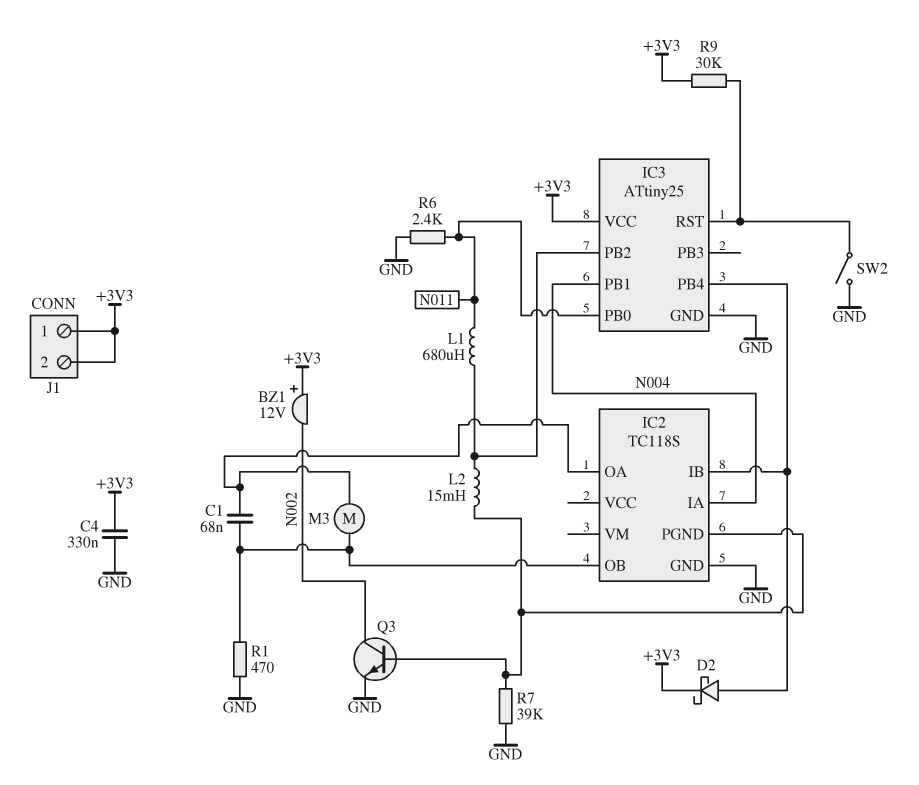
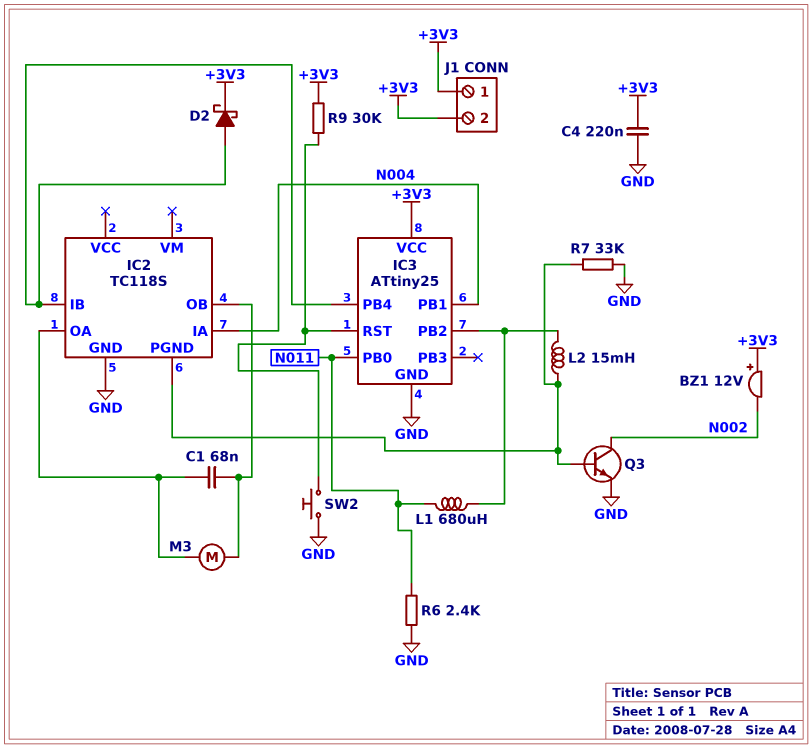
C4: 330nF (+3V3, GND) -> 220nF (+3V3, GND)
R1: 470 (GND, IC2/OB) -> none
R7: 39k (GND, IC2/PGND) -> 33k (GND, IC2/PGND)
SW2: switch (GND, IC3/RST) -> button (GND, IC3/RST)

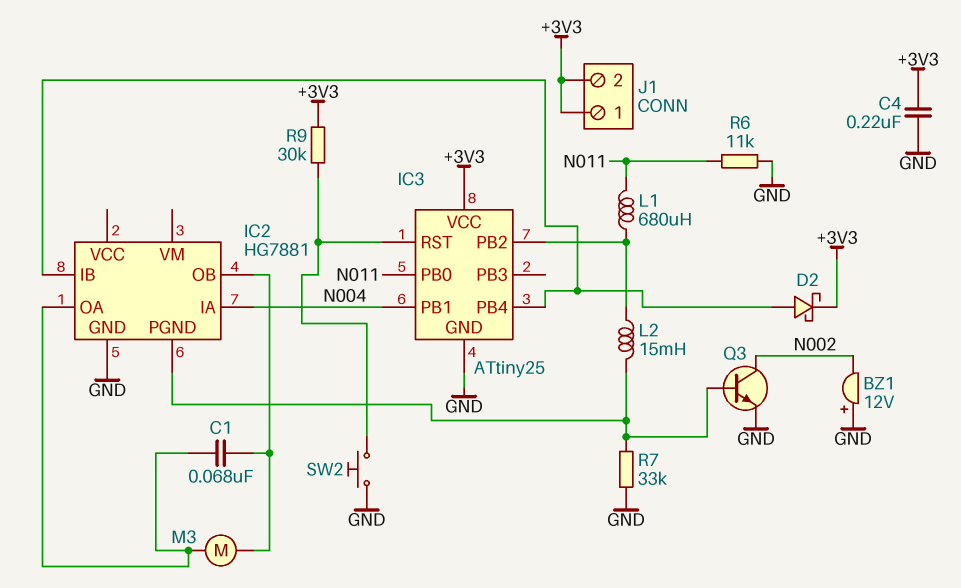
BZ1: buzzer 12V (plus +3V3, minus N002) -> buzzer 12V (plus GND, minus N002)
IC2: TC118S -> HG7881
R6: 2.4k (GND, N011) -> 11k (GND, N011)

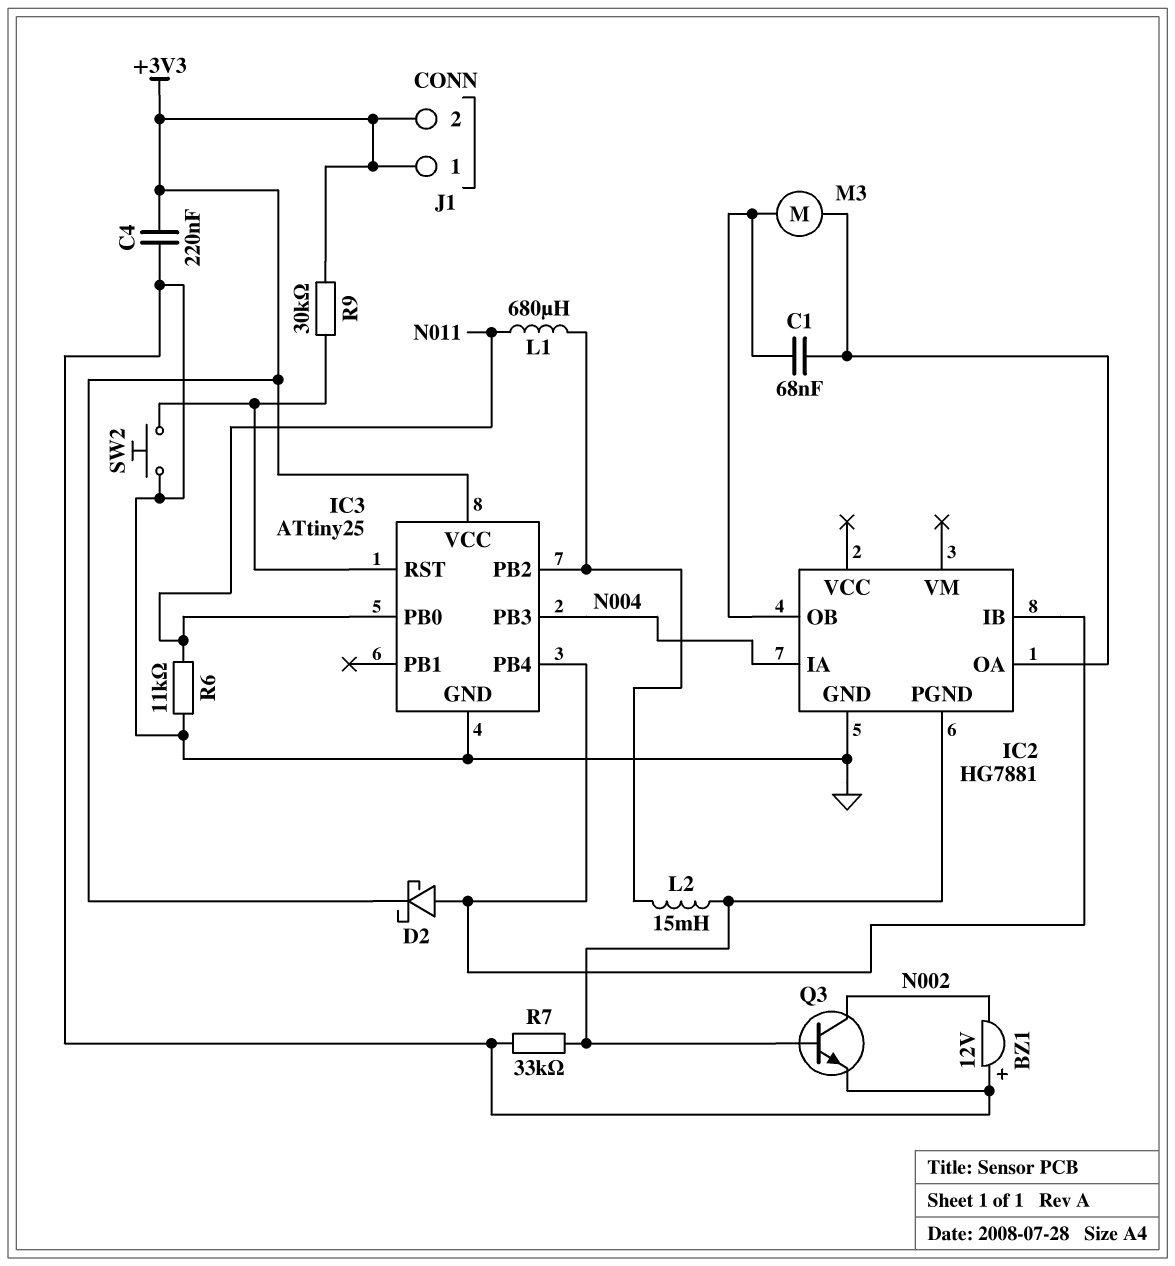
IC3 pin PB1: N004 -> none
IC3 pin PB3: none -> N004

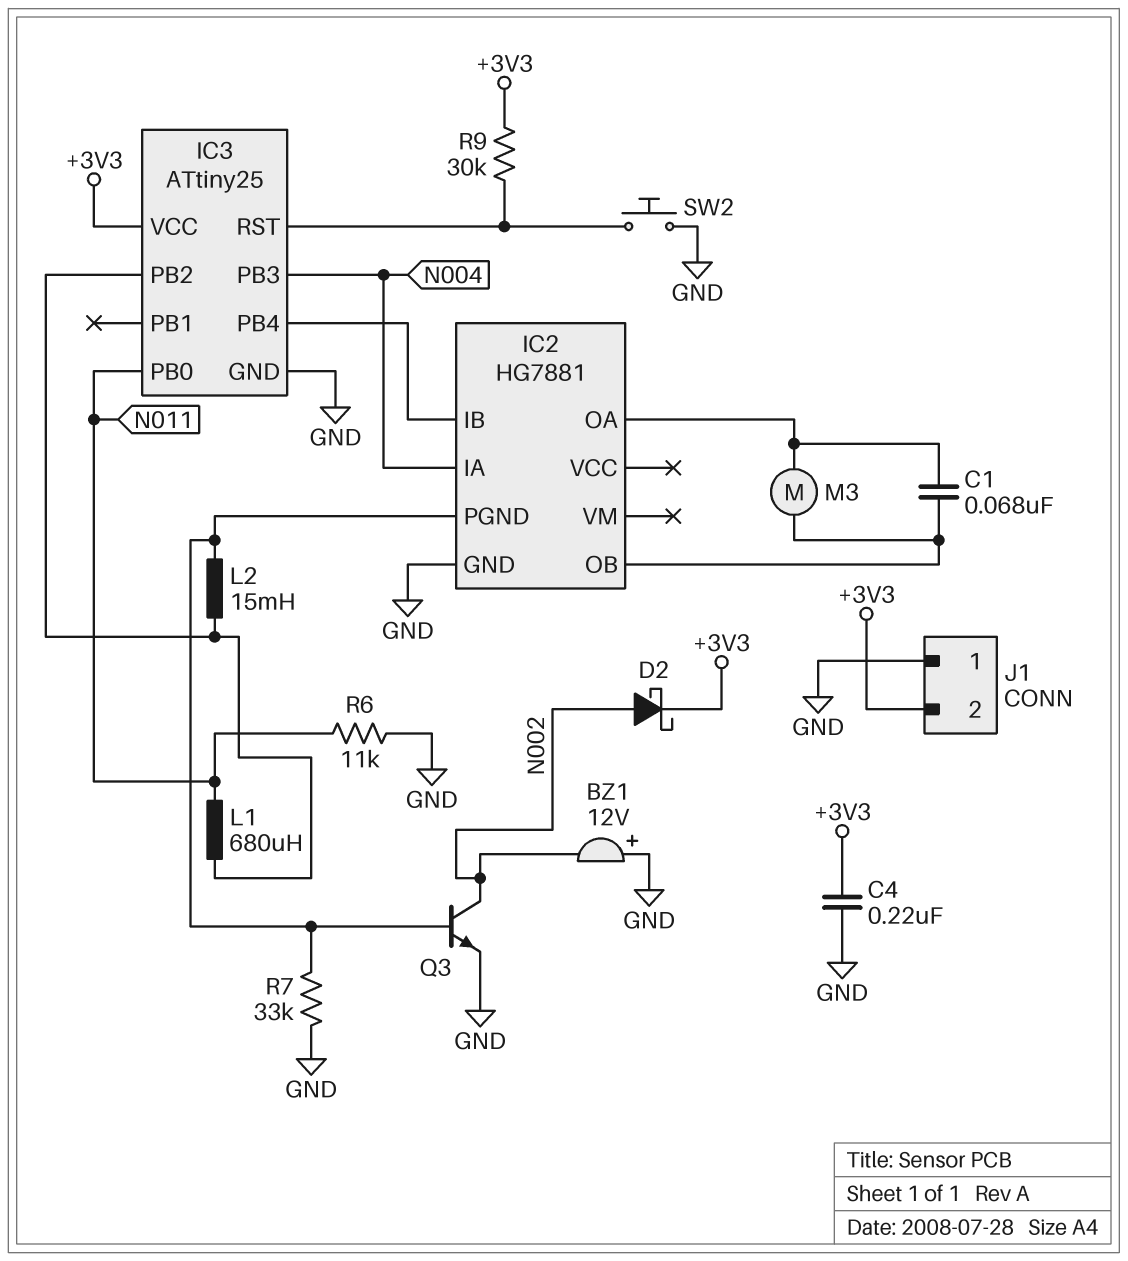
D2: schottky (A IC2/IB, K +3V3) -> schottky (A N002, K +3V3)
J1 pin 1: +3V3 -> GND

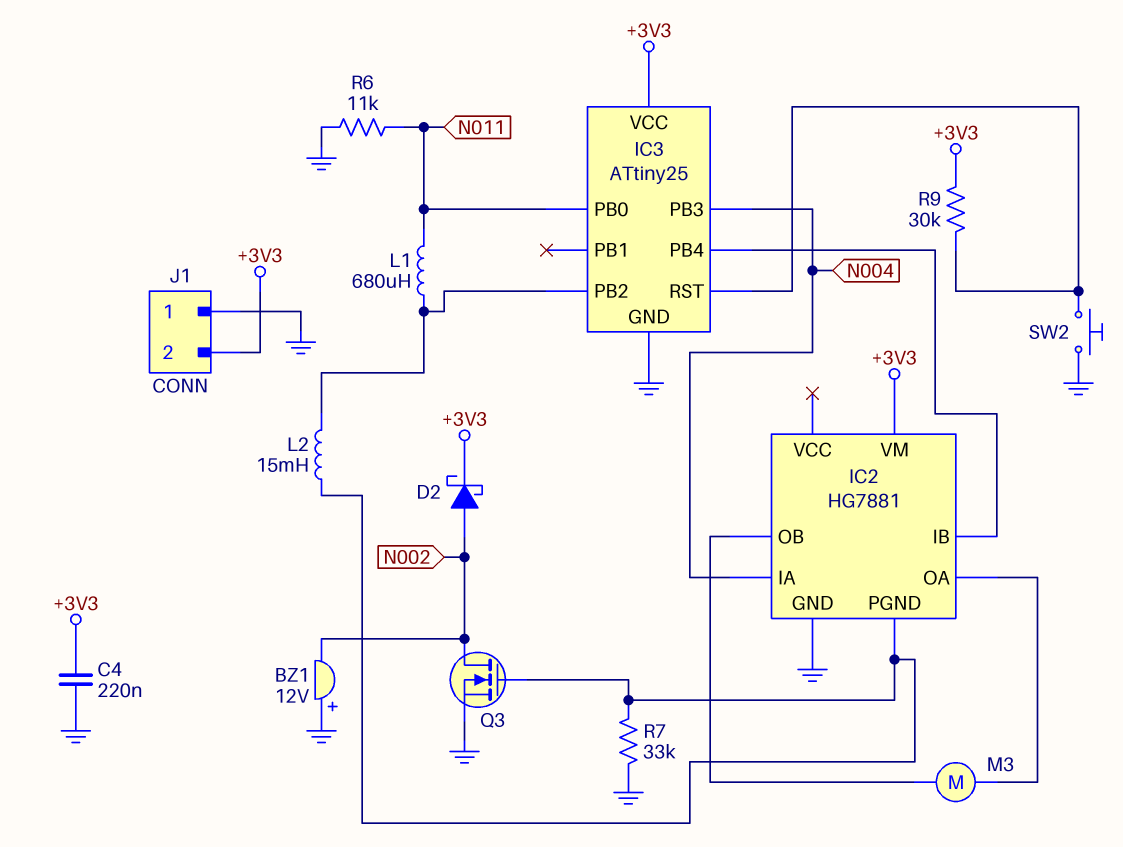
C1: 68nF (IC2/OA, IC2/OB) -> none
IC2 pin VM: none -> +3V3
Q3: NPN (B IC2/PGND, C N002, E GND) -> NMOS (G IC2/PGND, D N002, S GND)

